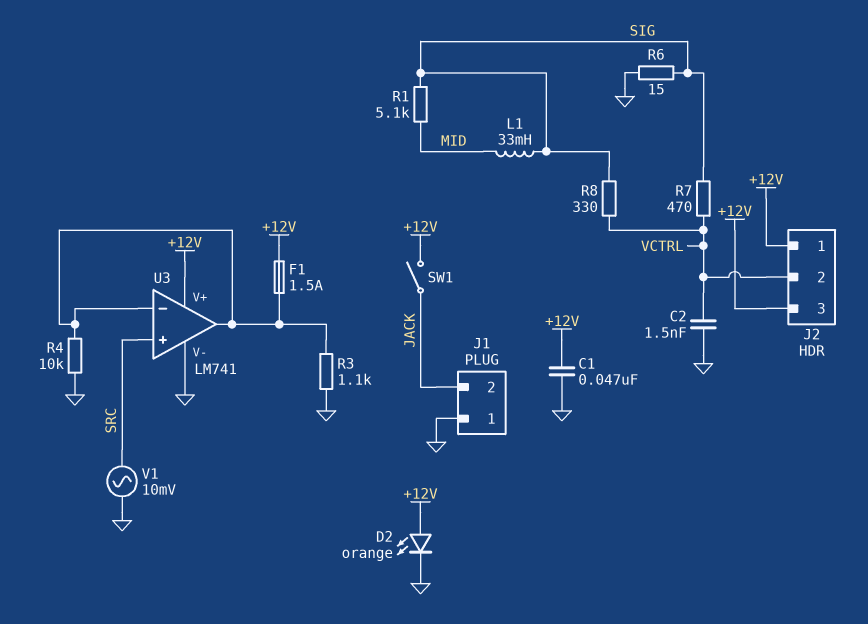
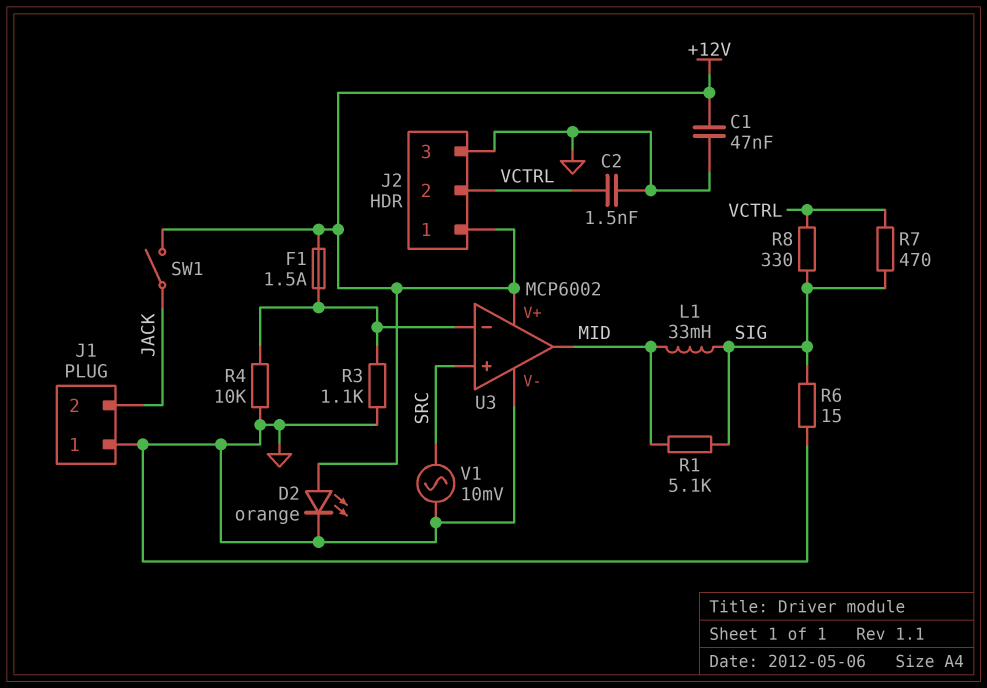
J2 pin 3: +12V -> GND
U3: LM741 -> MCP6002
U3 pin out: U3/in- -> MID

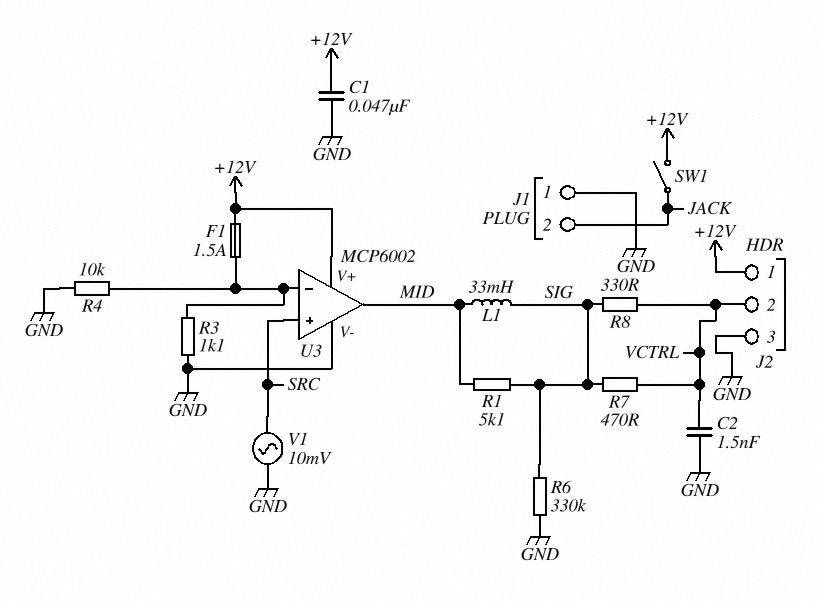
D2: LED orange (A +12V, K GND) -> none
R6: 15 (GND, SIG) -> 330k (GND, SIG)

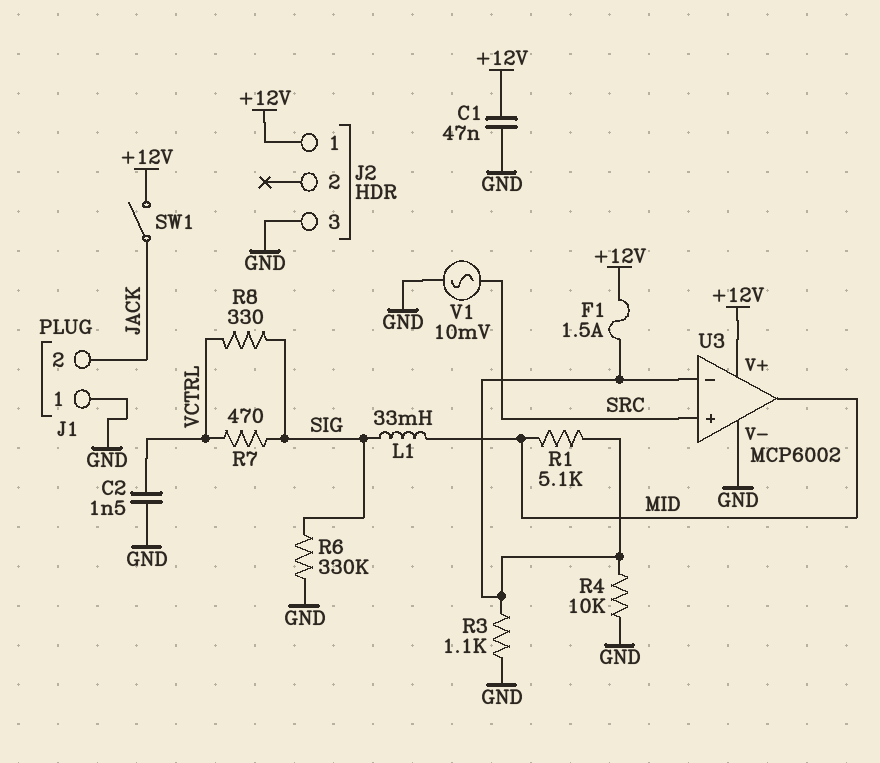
J2 pin 2: VCTRL -> none
R1: 5.1k (MID, SIG) -> 5.1k (MID, U3/in-)

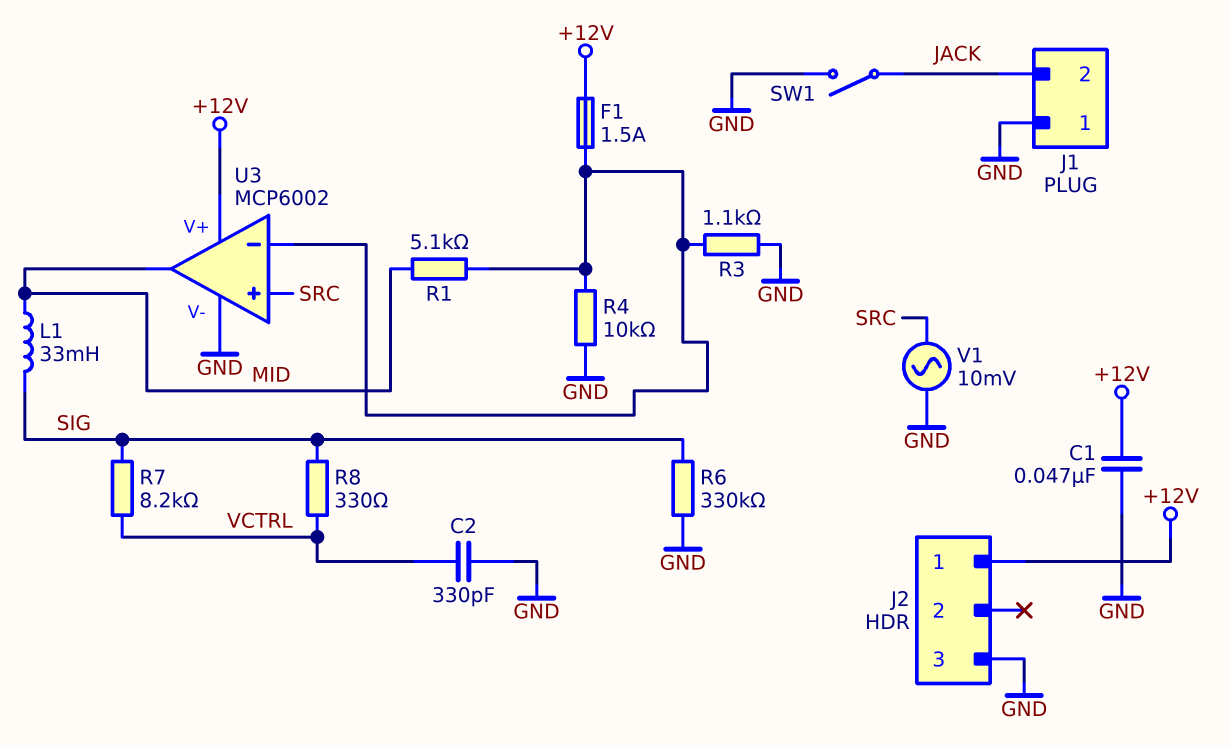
C2: 1.5nF (GND, VCTRL) -> 330pF (GND, VCTRL)
R7: 470 (SIG, VCTRL) -> 8.2k (SIG, VCTRL)
SW1: switch (+12V, JACK) -> switch (GND, JACK)

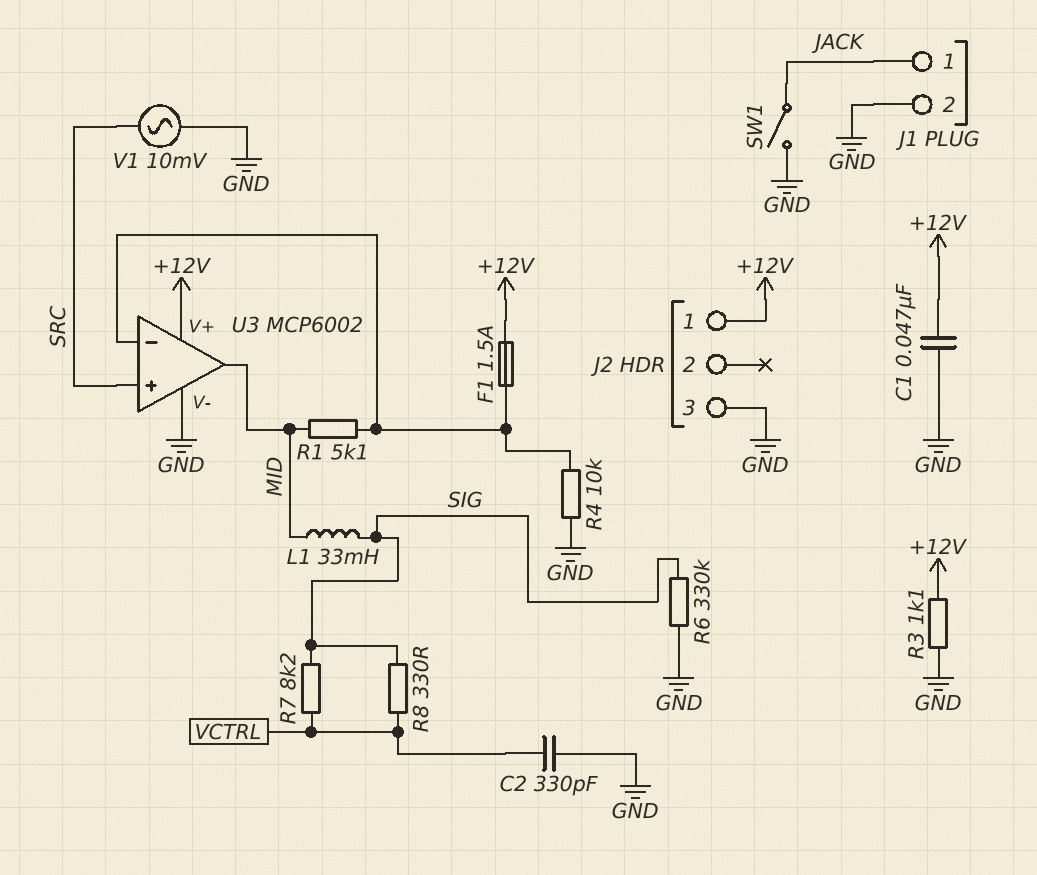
J1 pin 1: GND -> JACK
J1 pin 2: JACK -> GND
R3: 1.1k (GND, U3/in-) -> 1.1k (+12V, GND)

